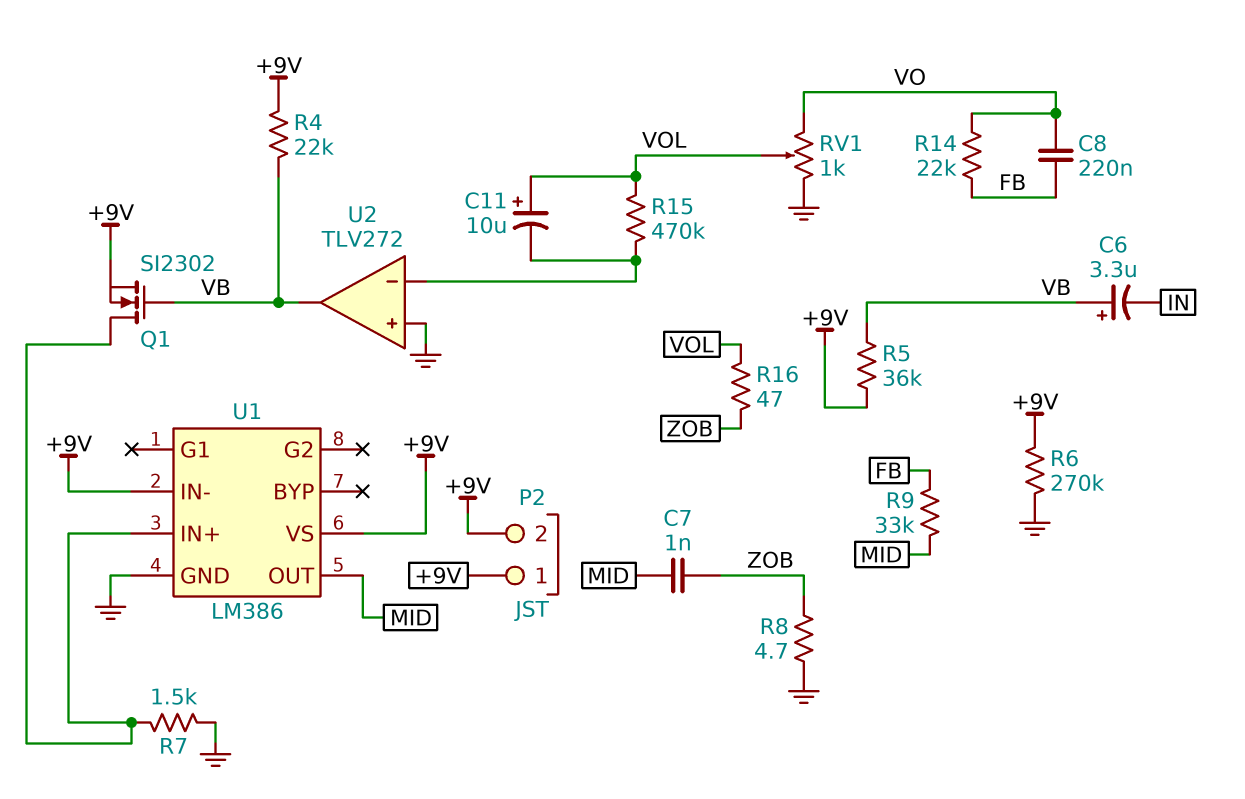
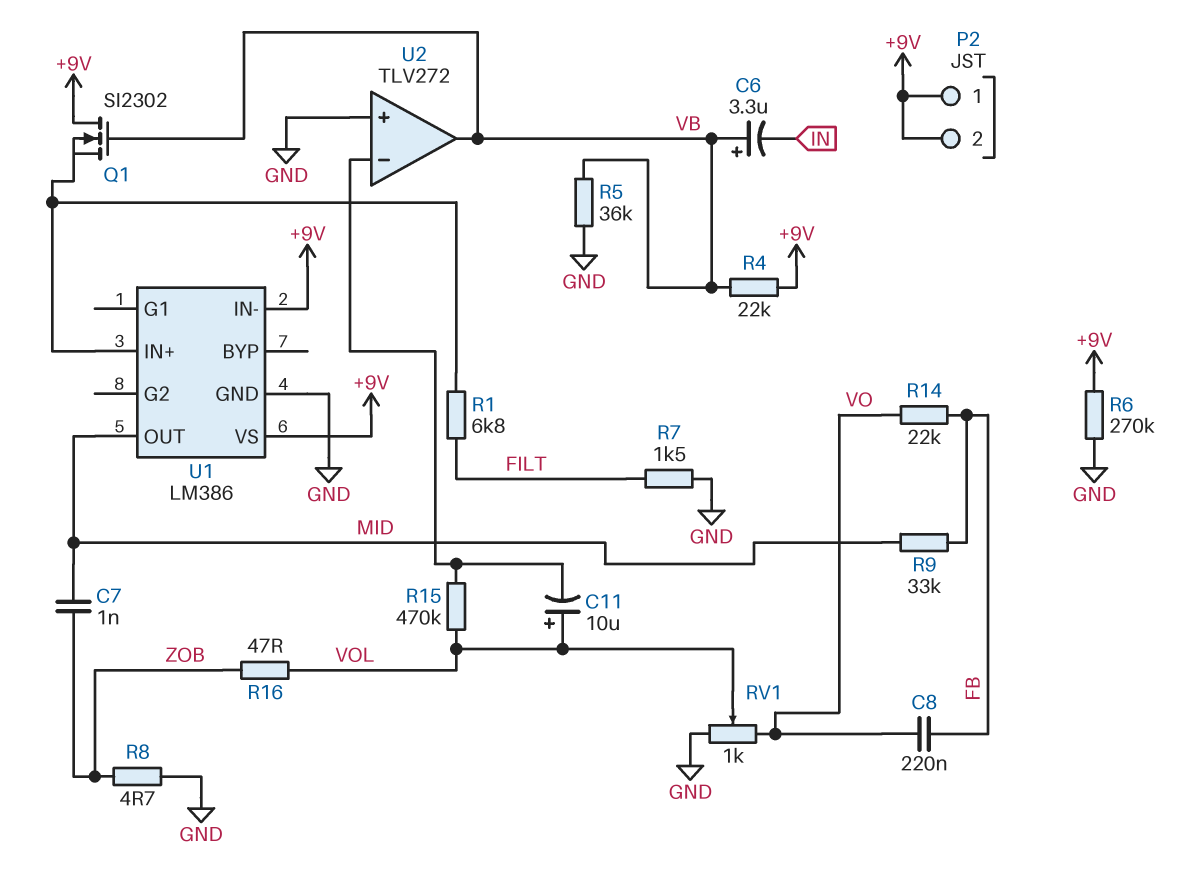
Q1: NMOS SI2302 (G VB, D U1/IN+, S +9V) -> NMOS SI2302 (G VB, D +9V, S U1/IN+)
R1: none -> 6.8k (FILT, U1/IN+)
R5: 36k (+9V, VB) -> 36k (GND, VB)
R7: 1.5k (GND, U1/IN+) -> 1.5k (FILT, GND)

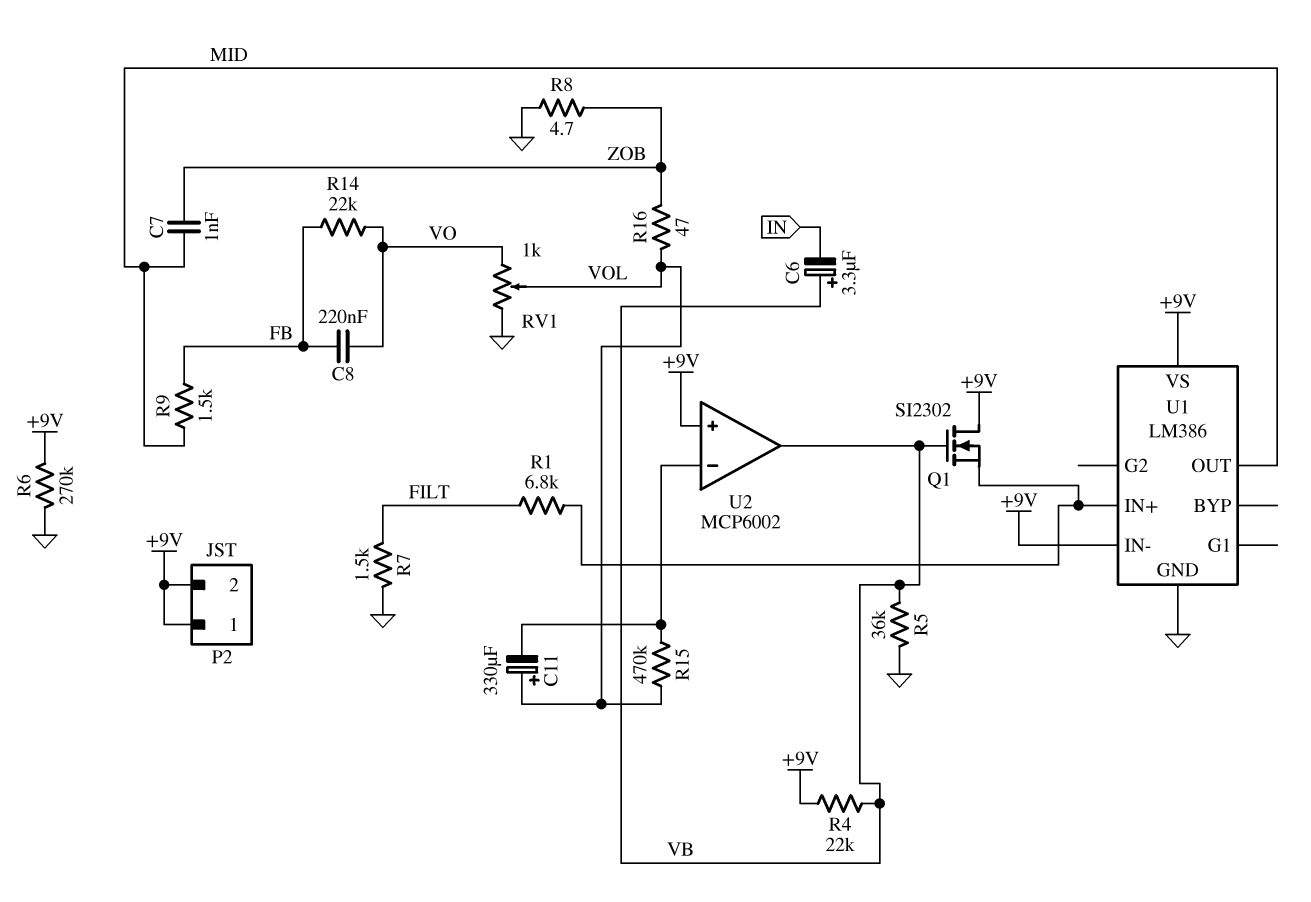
C11: 10uF (plus VOL, minus U2/in-) -> 330uF (plus VOL, minus U2/in-)
R9: 33k (FB, MID) -> 1.5k (FB, MID)
U2: TLV272 -> MCP6002
U2 pin in+: GND -> +9V

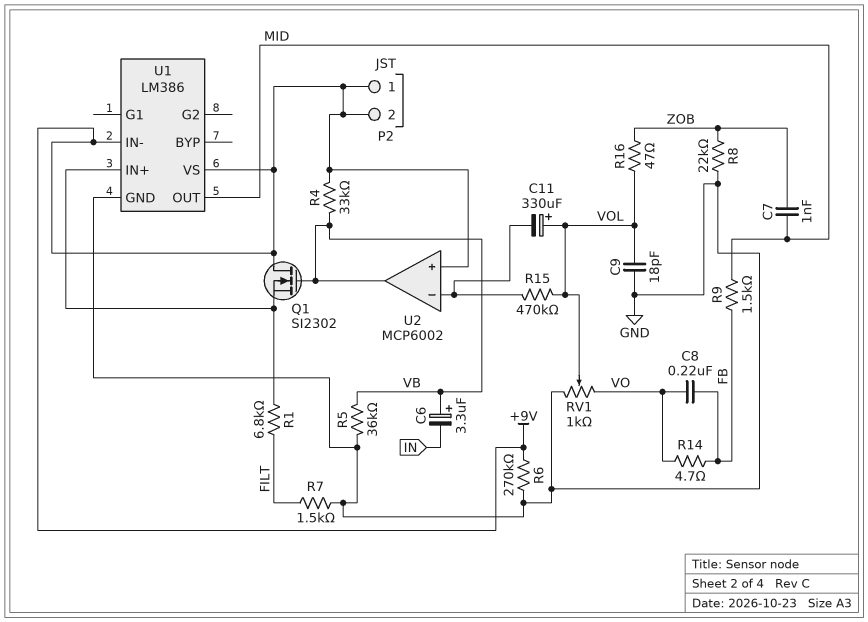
C9: none -> 18pF (GND, VOL)
R4: 22k (+9V, VB) -> 33k (+9V, VB)
R8: 4.7 (GND, ZOB) -> 22k (GND, ZOB)
R14: 22k (FB, VO) -> 4.7 (FB, VO)

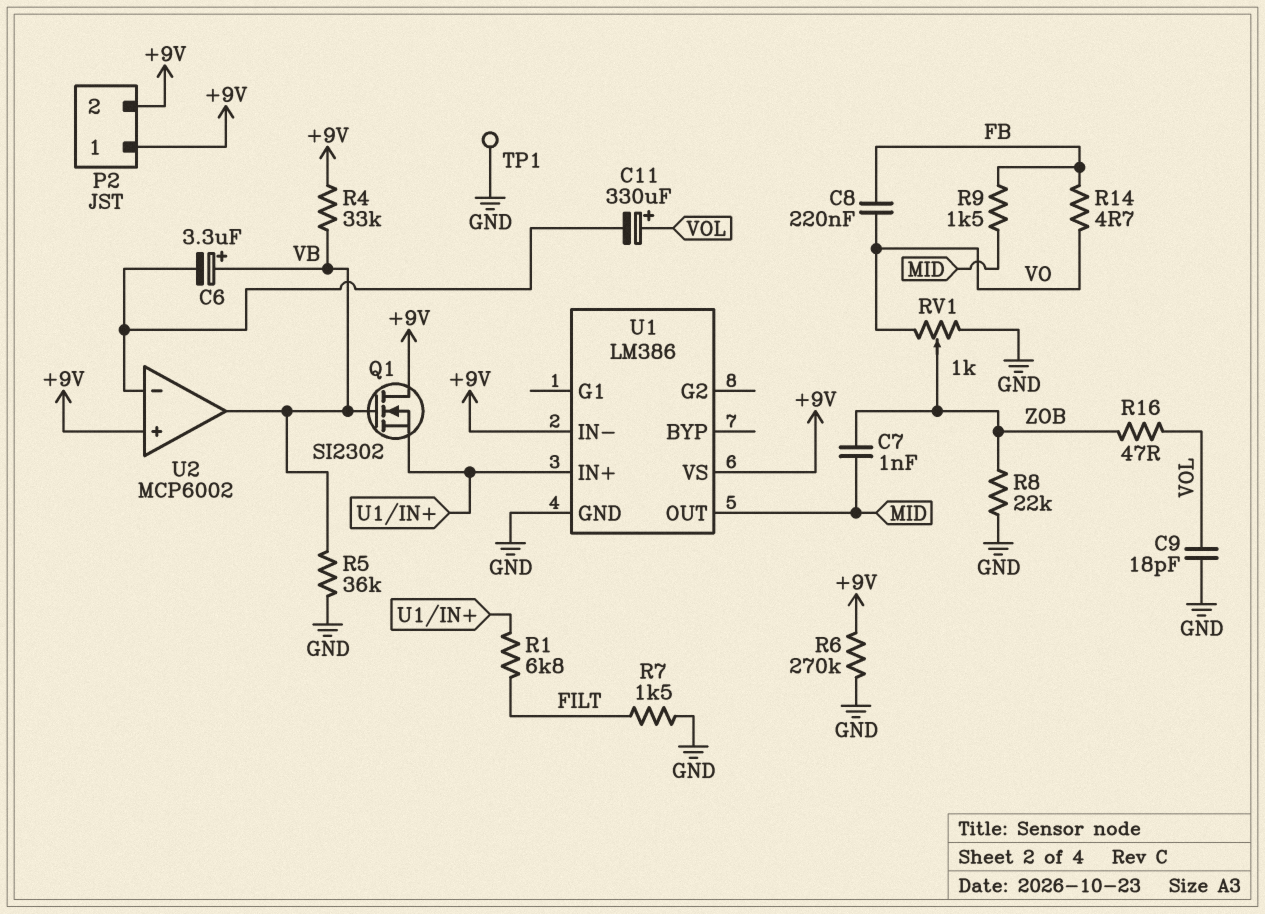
C6: 3.3uF (plus VB, minus IN) -> 3.3uF (plus VB, minus U2/in-)
R15: 470k (U2/in-, VOL) -> none
RV1: 1k (GND, VO, wiper VOL) -> 1k (GND, VO, wiper ZOB)
TP1: none -> test point (GND)

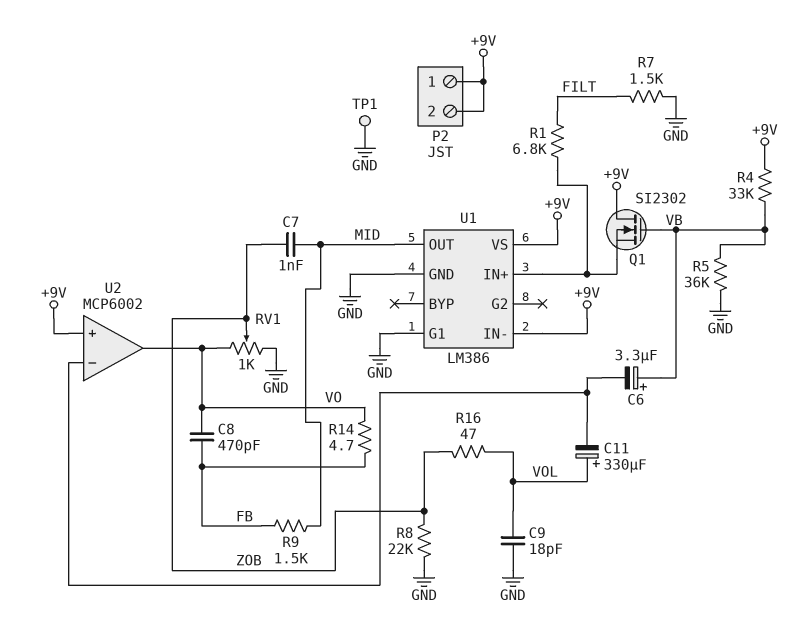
C8: 220nF (FB, VO) -> 470pF (FB, VO)
R6: 270k (+9V, GND) -> none
U1 pin G1: none -> GND
U2 pin out: VB -> VO

